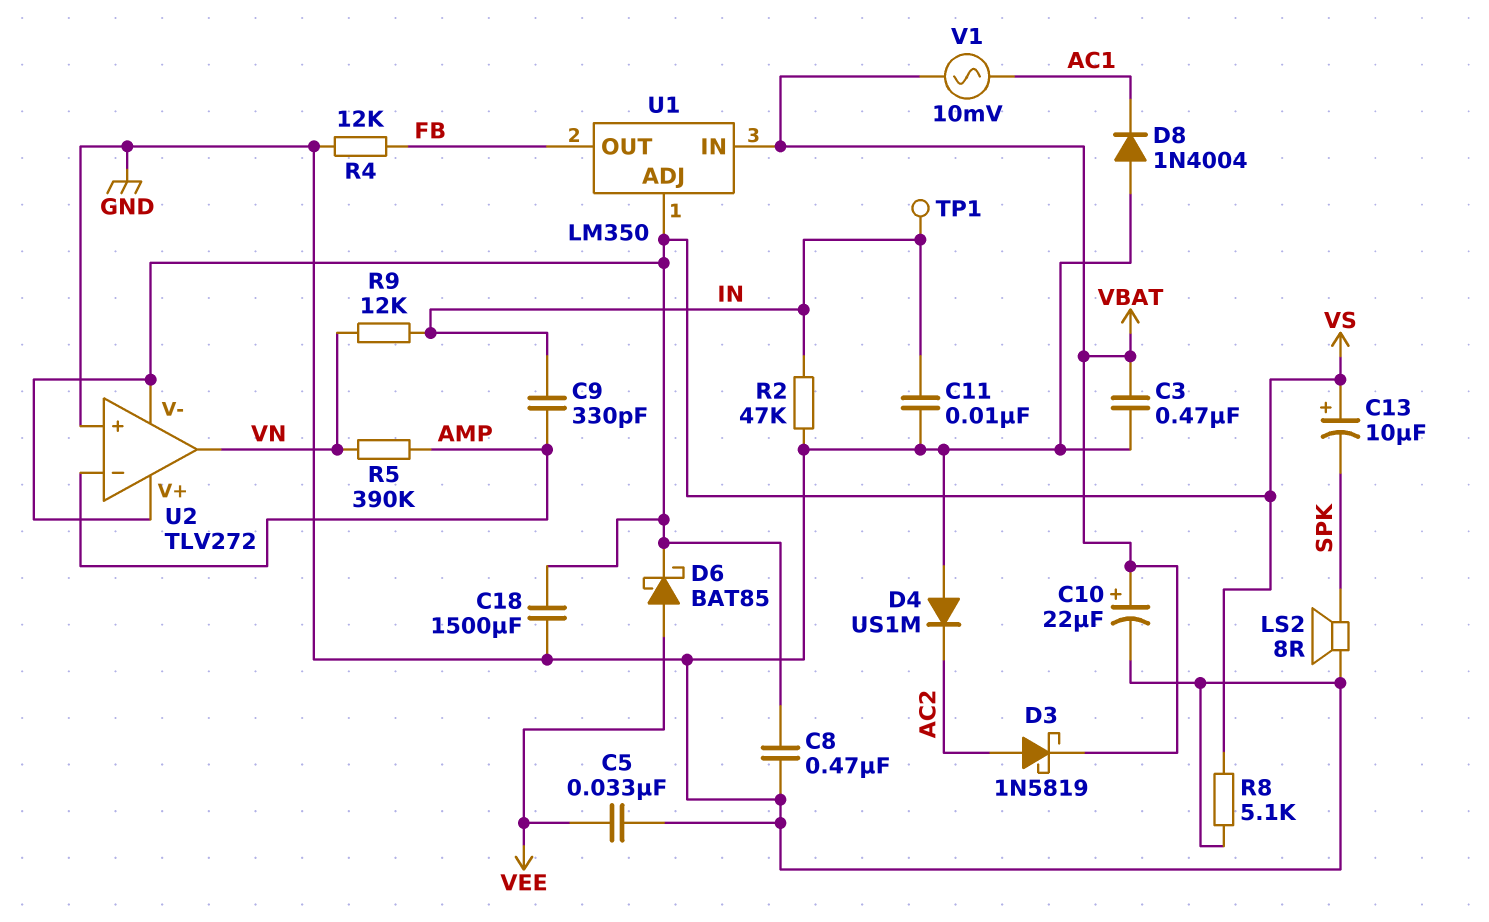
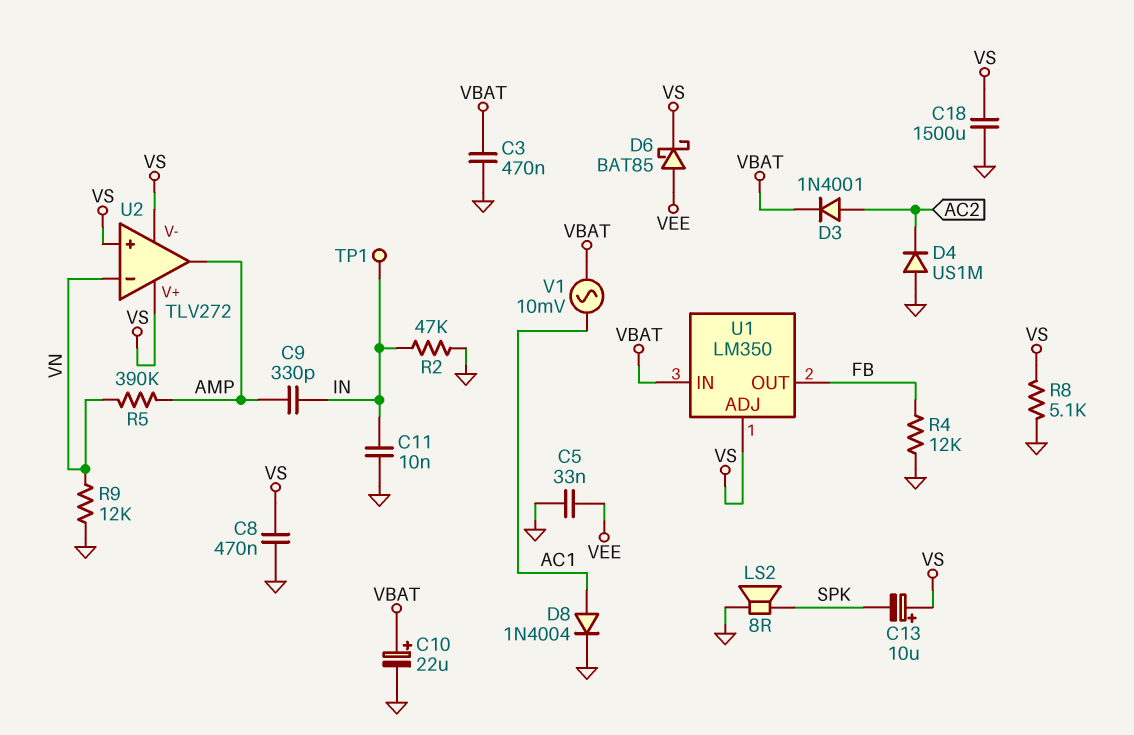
D3: schottky 1N5819 (A AC2, K VBAT) -> diode 1N4001 (A AC2, K VBAT)
D8: diode 1N4004 (A GND, K AC1) -> diode 1N4004 (A AC1, K GND)
R9: 12k (IN, VN) -> 12k (GND, VN)
U2 pin in+: GND -> VS
U2 pin in-: AMP -> VN
U2 pin out: VN -> AMP

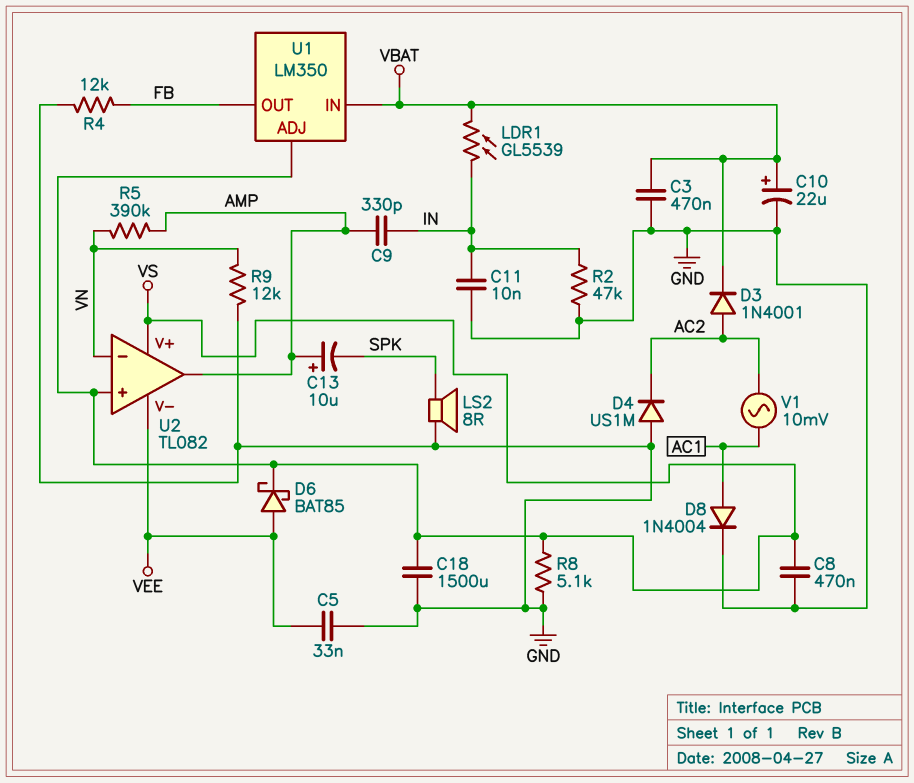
C13: 10uF (plus VS, minus SPK) -> 10uF (plus AMP, minus SPK)
LDR1: none -> GL5539 (IN, VBAT)
TP1: test point (IN) -> none
U2: TLV272 -> TL082
U2 pin V-: VS -> VEE
V1: AC 10mV (AC1, VBAT) -> AC 10mV (AC1, AC2)

